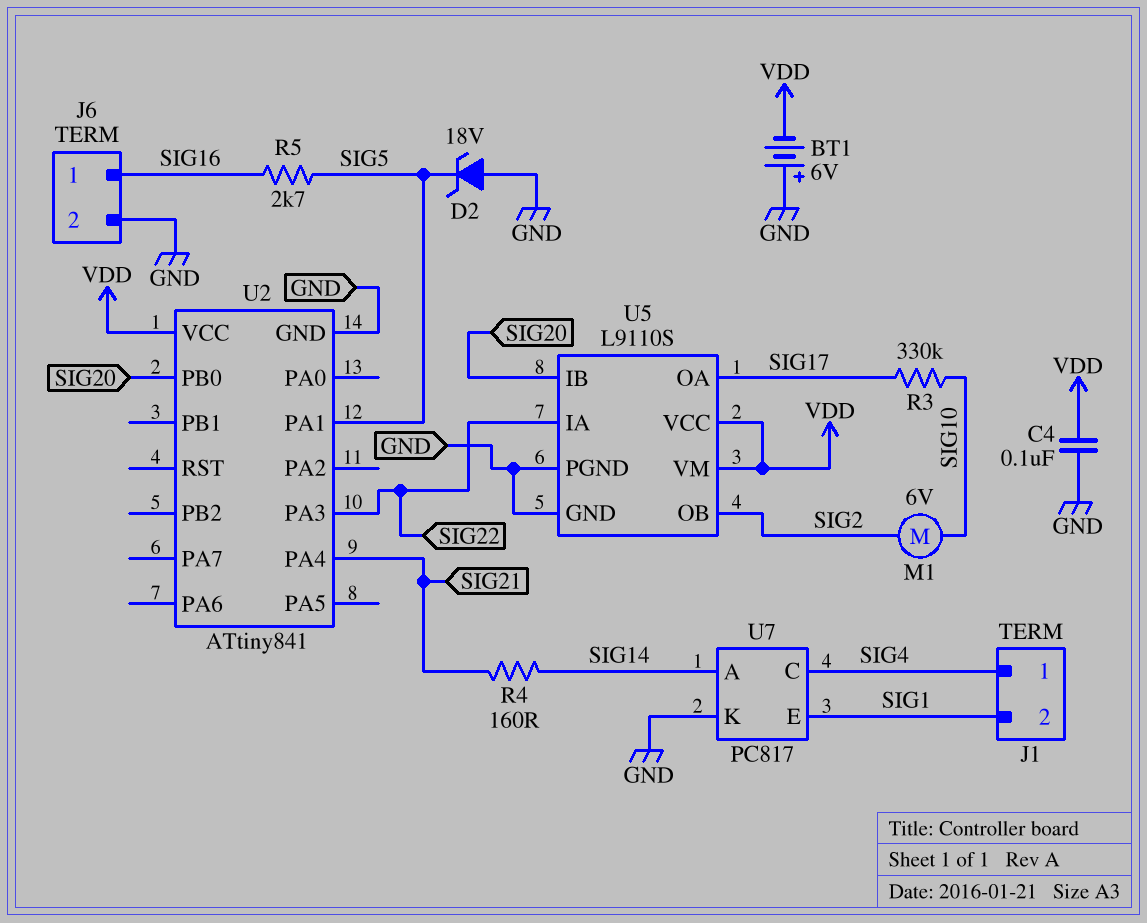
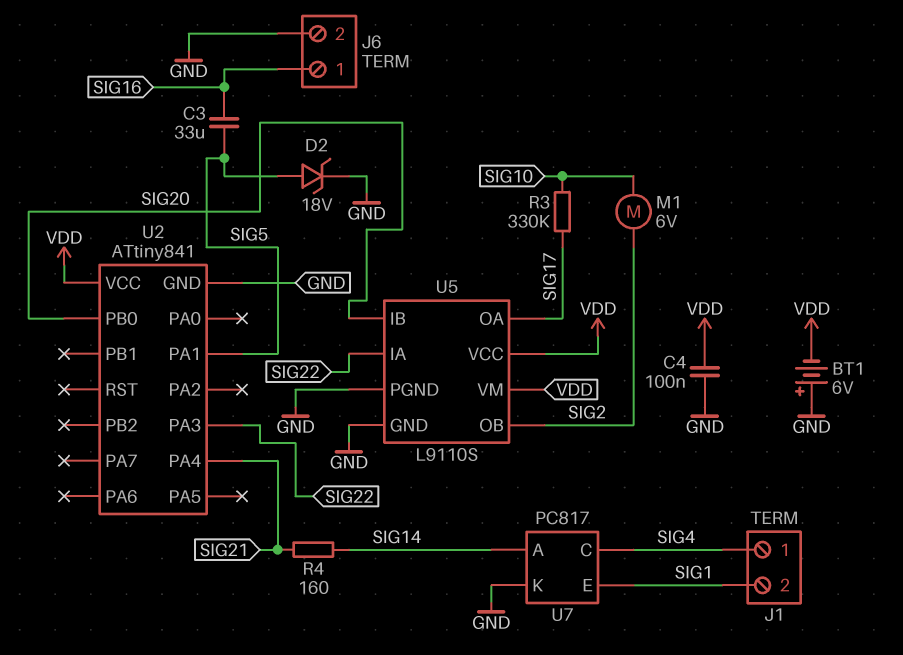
C3: none -> 33uF (SIG5, SIG16)
D2: zener 18V (A GND, K SIG5) -> zener 18V (A SIG5, K GND)
R5: 2.7k (SIG5, SIG16) -> none

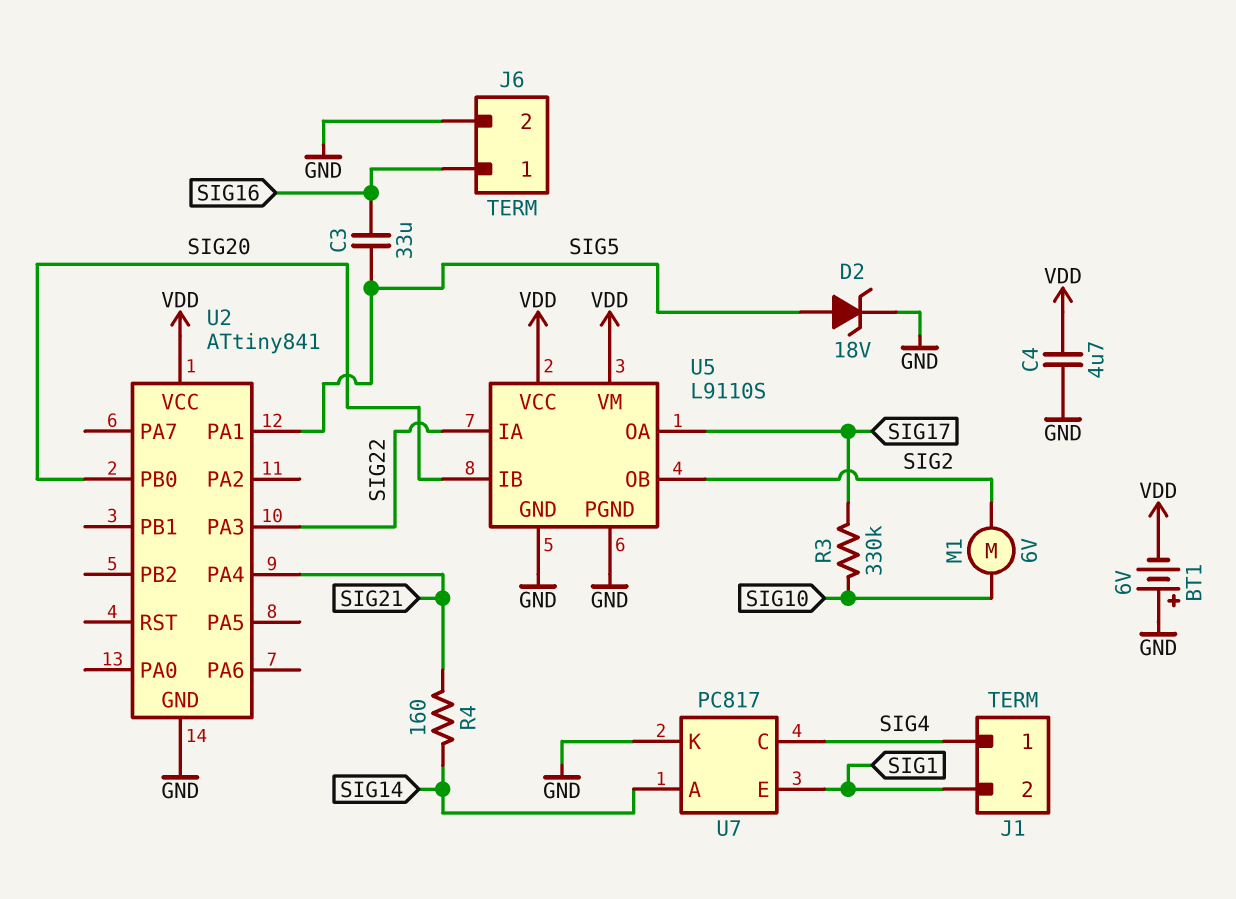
C4: 100nF (GND, VDD) -> 4.7uF (GND, VDD)

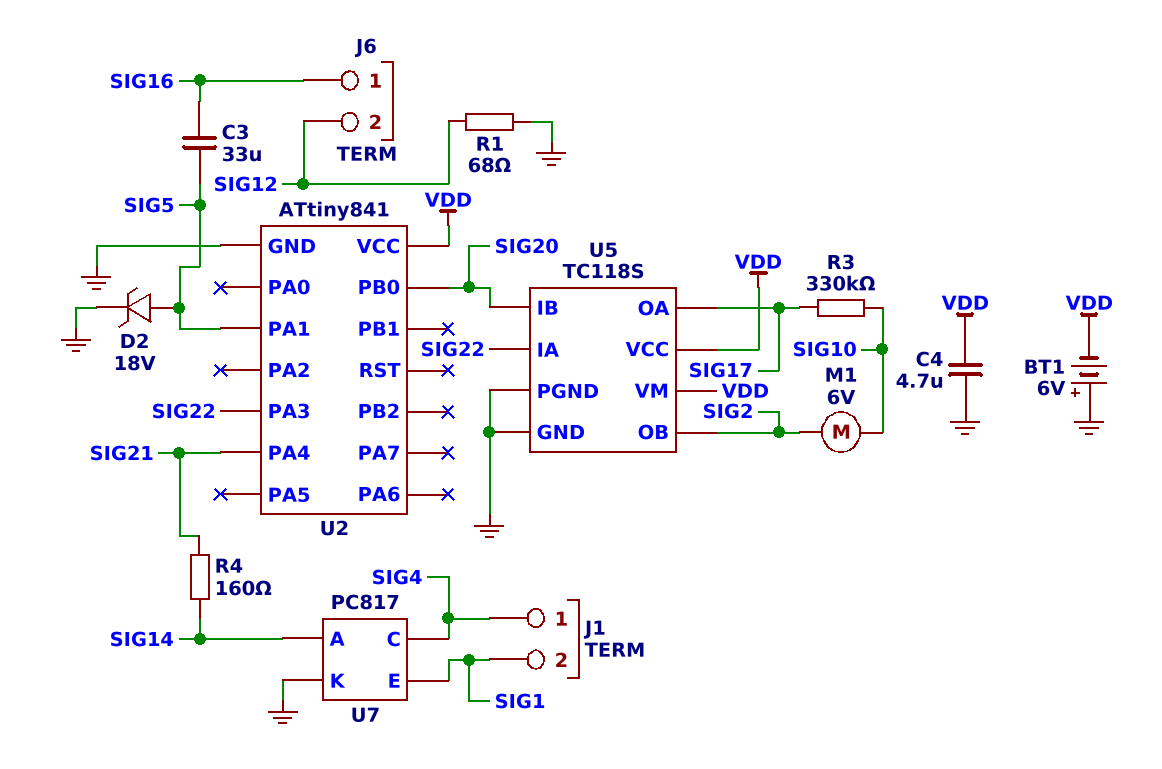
J6 pin 2: GND -> SIG12
R1: none -> 68 (GND, SIG12)
U5: L9110S -> TC118S

